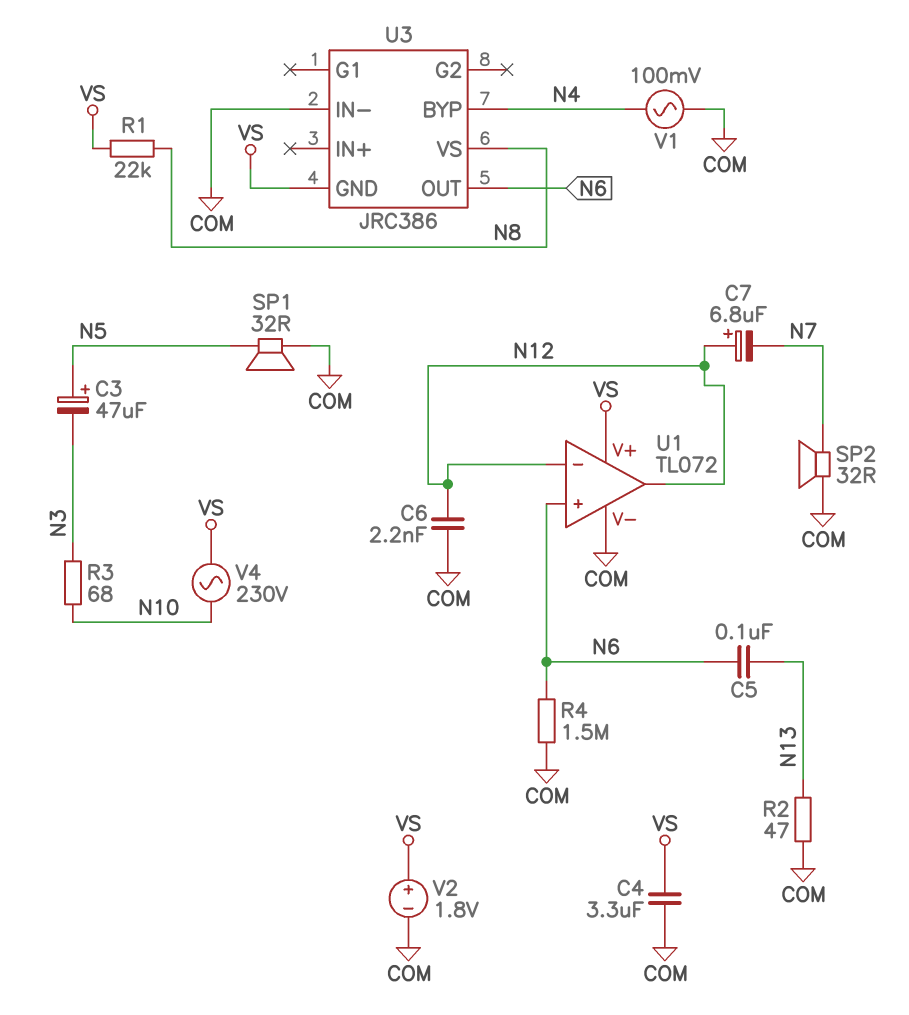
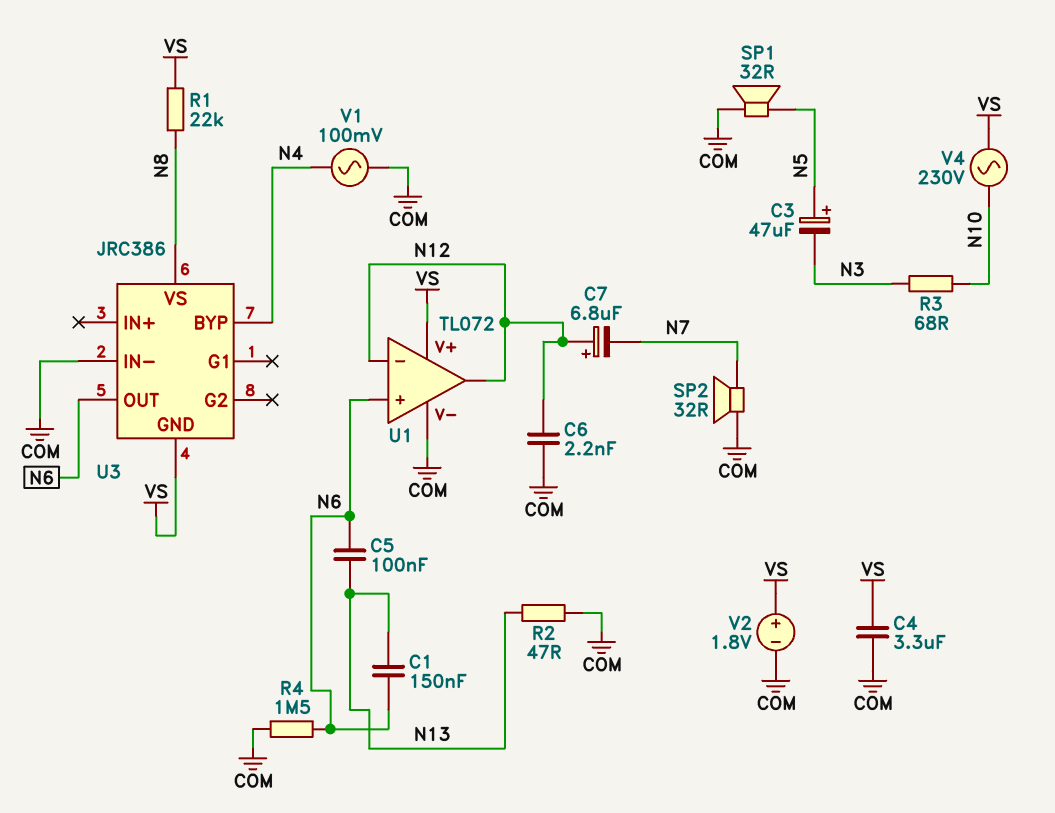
C1: none -> 150nF (N6, N13)

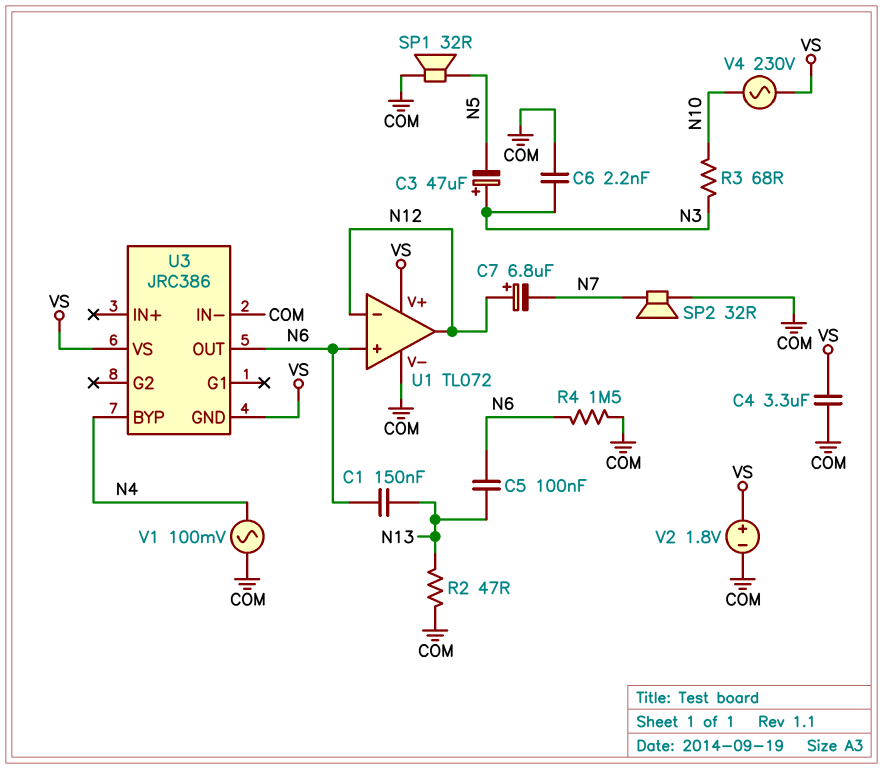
C3: 47uF (plus N5, minus N3) -> 47uF (plus N3, minus N5)
C6: 2.2nF (COM, N12) -> 2.2nF (COM, N3)
R1: 22k (N8, VS) -> none
U3 pin VS: N8 -> VS

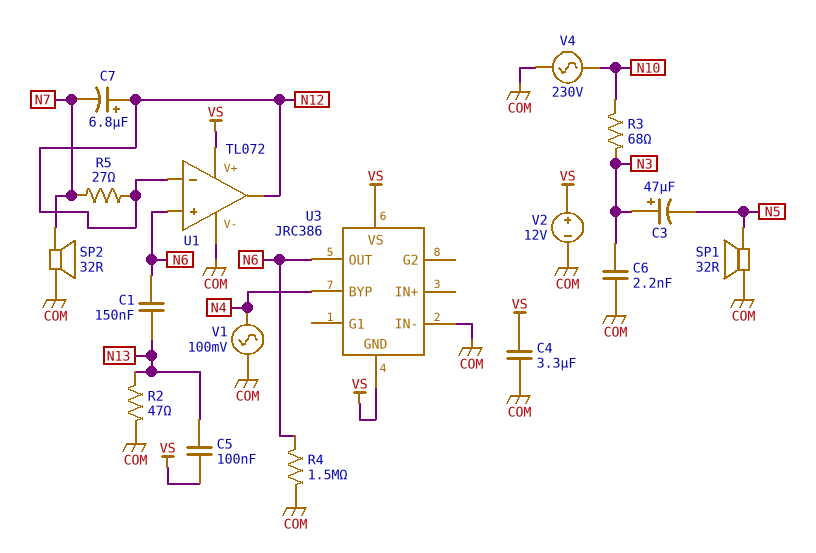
C5: 100nF (N6, N13) -> 100nF (N13, VS)
R5: none -> 27 (N7, N12)
V2: 1.8V (plus VS, minus COM) -> 12V (plus VS, minus COM)
V4: AC 230V (N10, VS) -> AC 230V (COM, N10)

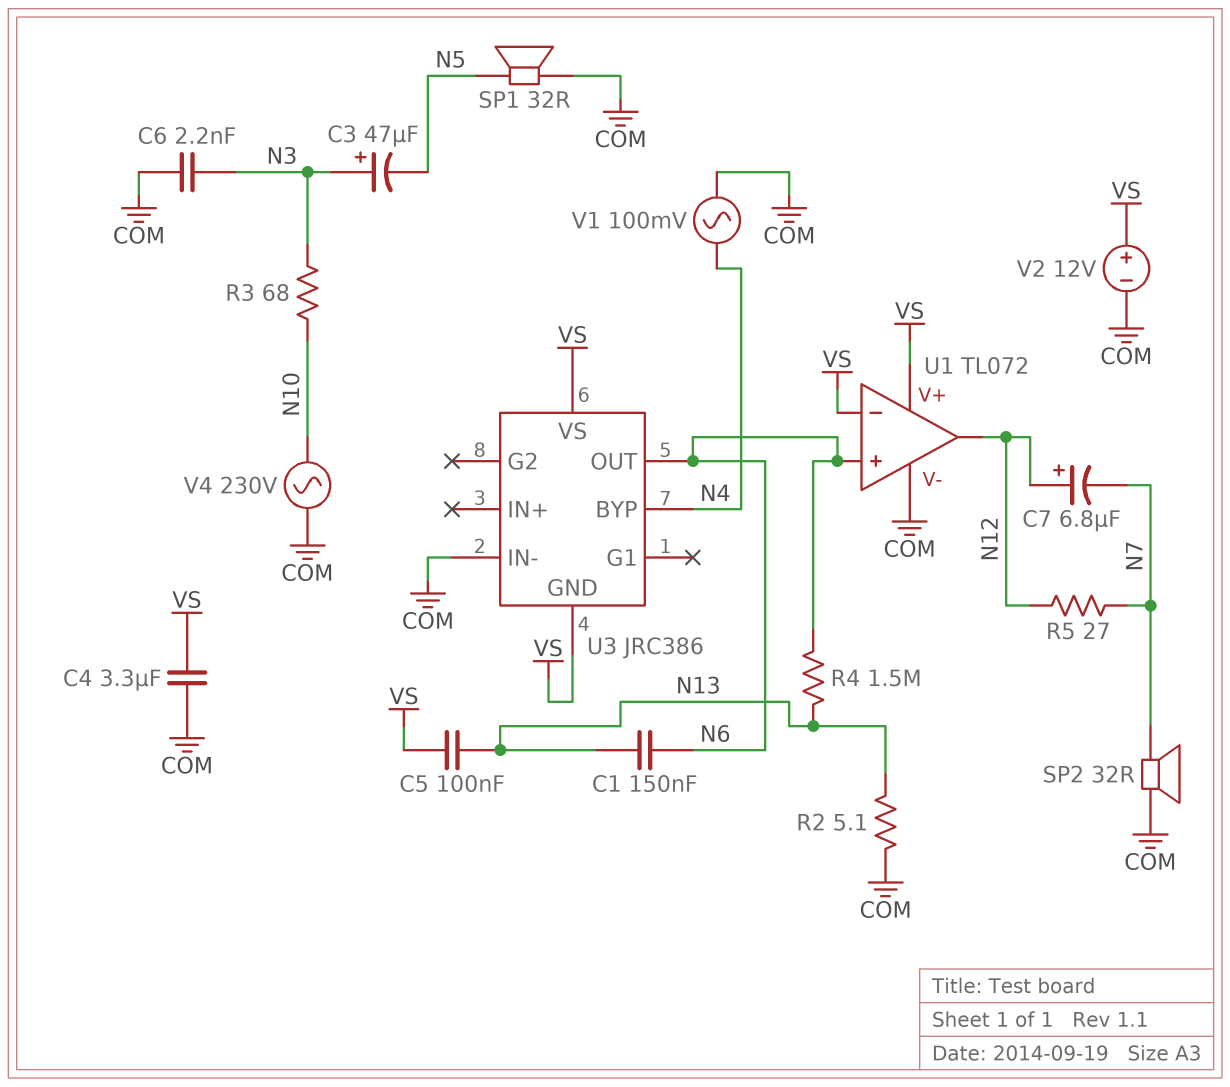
R2: 47 (COM, N13) -> 5.1 (COM, N13)
R4: 1.5M (COM, N6) -> 1.5M (N6, N13)
U1 pin in-: N12 -> VS

